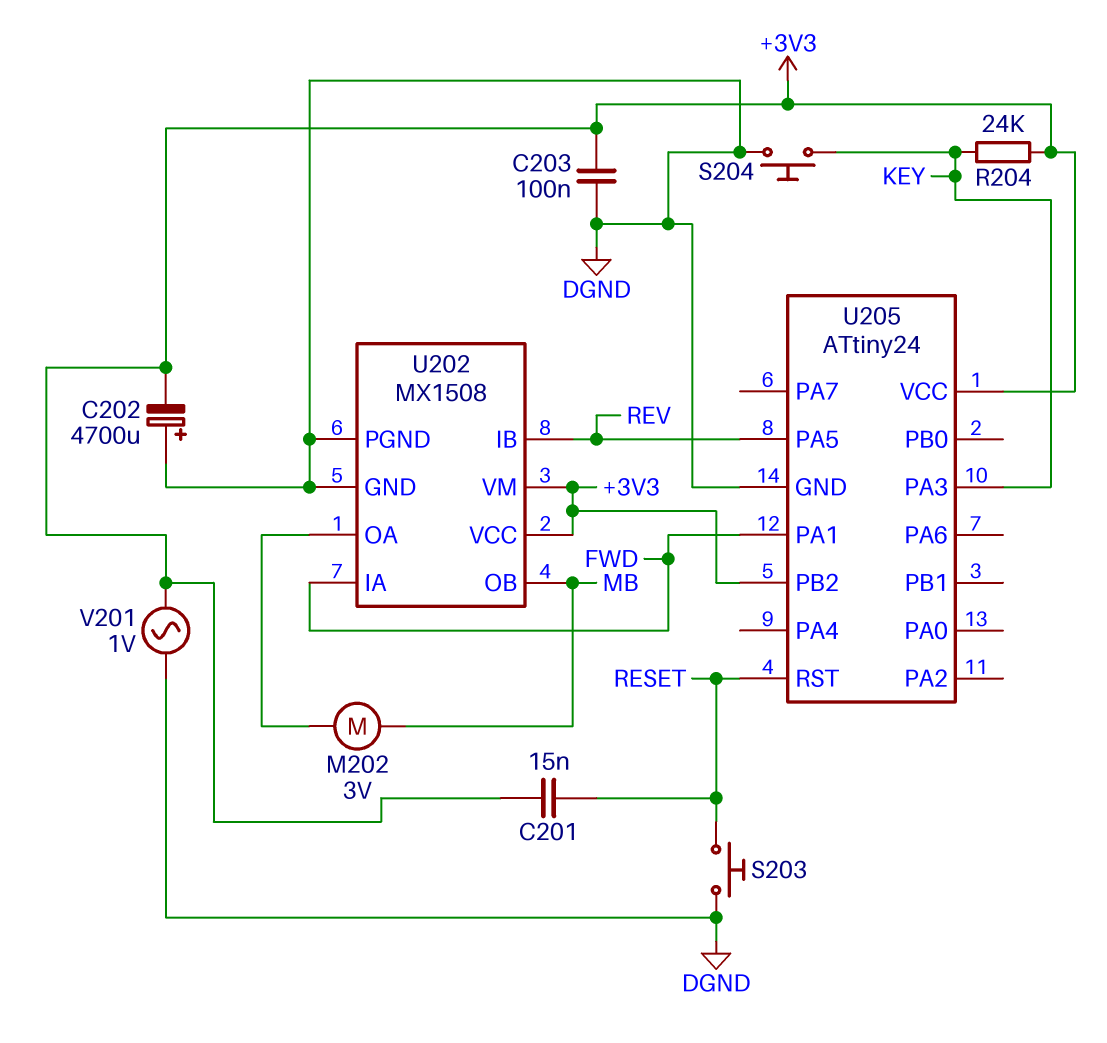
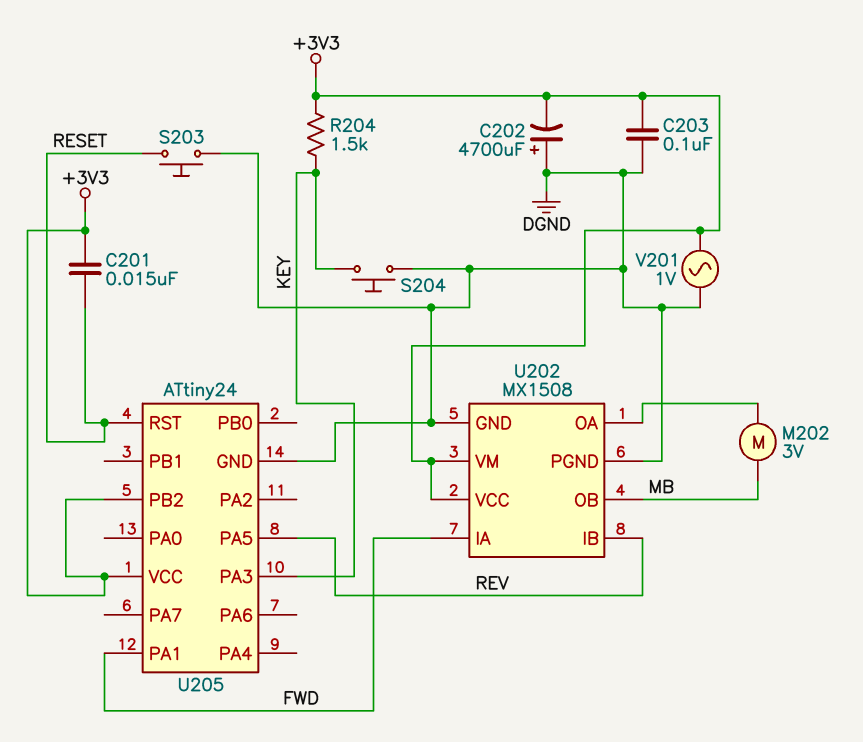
R204: 24k (+3V3, KEY) -> 1.5k (+3V3, KEY)

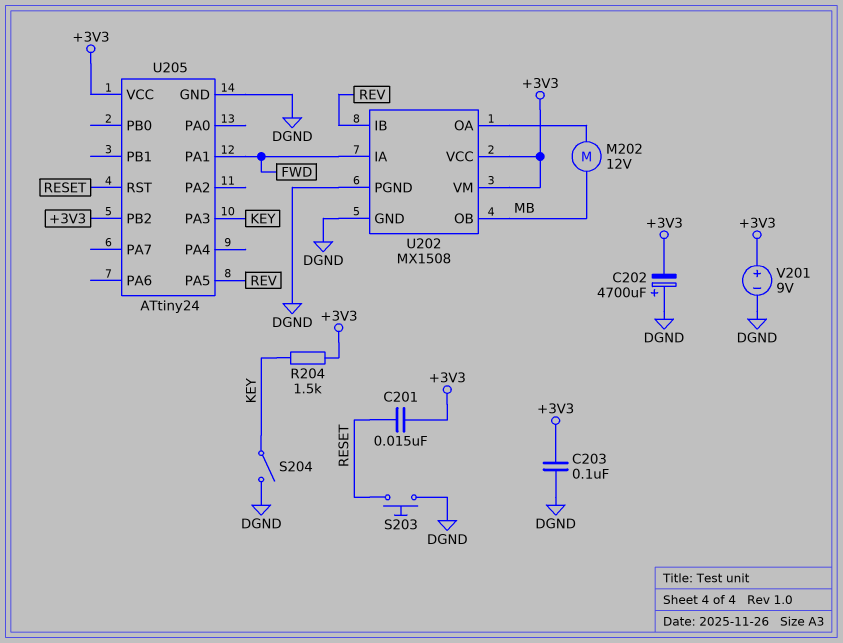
M202: motor 3V (MB, U202/OA) -> motor 12V (MB, U202/OA)
S204: button (DGND, KEY) -> switch (DGND, KEY)
V201: AC 1V (+3V3, DGND) -> 9V (plus +3V3, minus DGND)

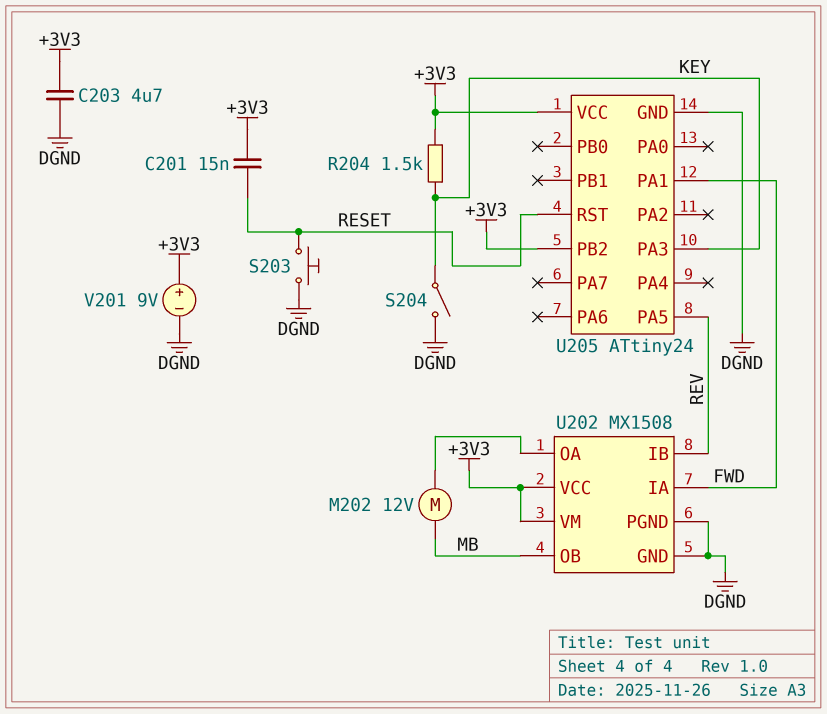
C202: 4700uF (plus DGND, minus +3V3) -> none
C203: 100nF (+3V3, DGND) -> 4.7uF (+3V3, DGND)

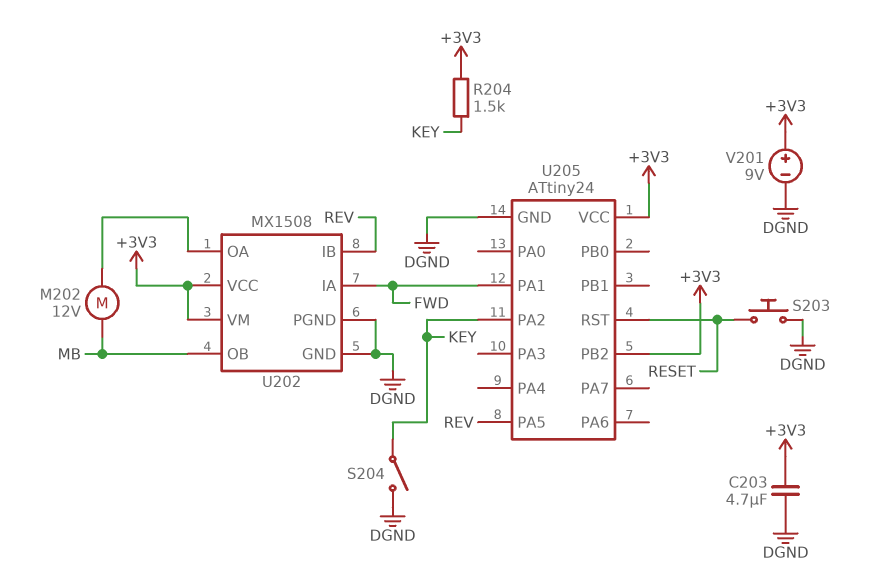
C201: 15nF (+3V3, RESET) -> none
U205 pin PA2: none -> KEY
U205 pin PA3: KEY -> none

